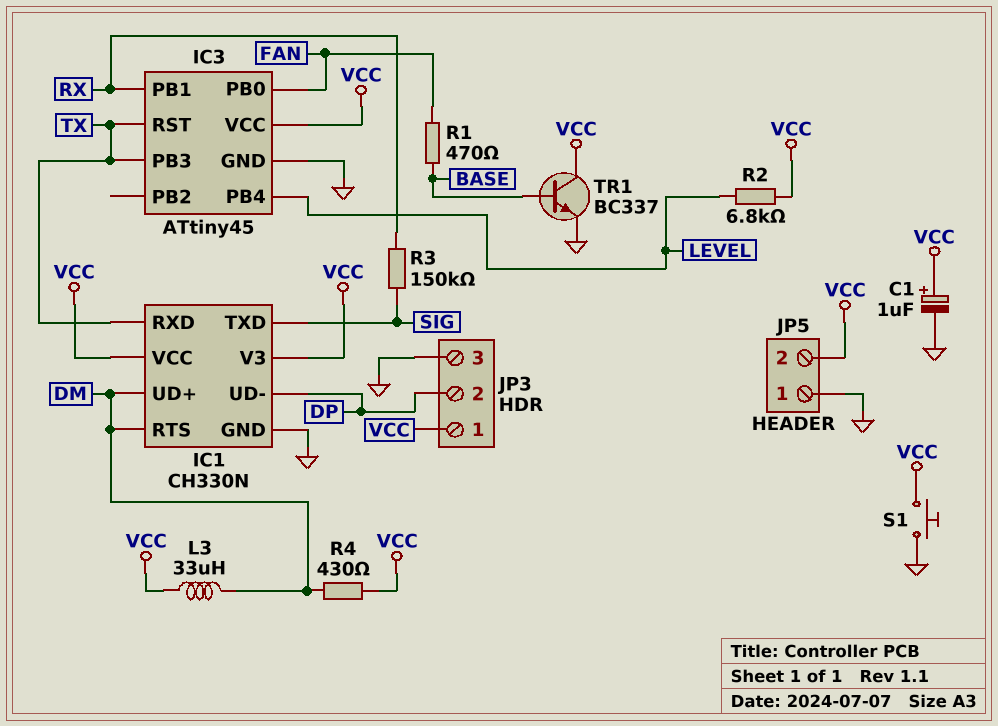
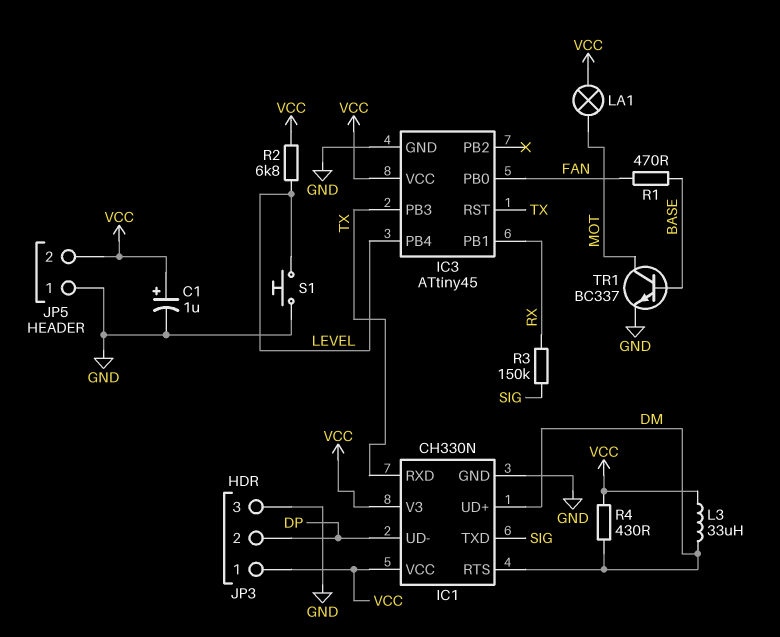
LA1: none -> lamp (MOT, VCC)
S1: button (GND, VCC) -> button (GND, LEVEL)
TR1: NPN BC337 (B BASE, C VCC, E GND) -> NPN BC337 (B BASE, C MOT, E GND)

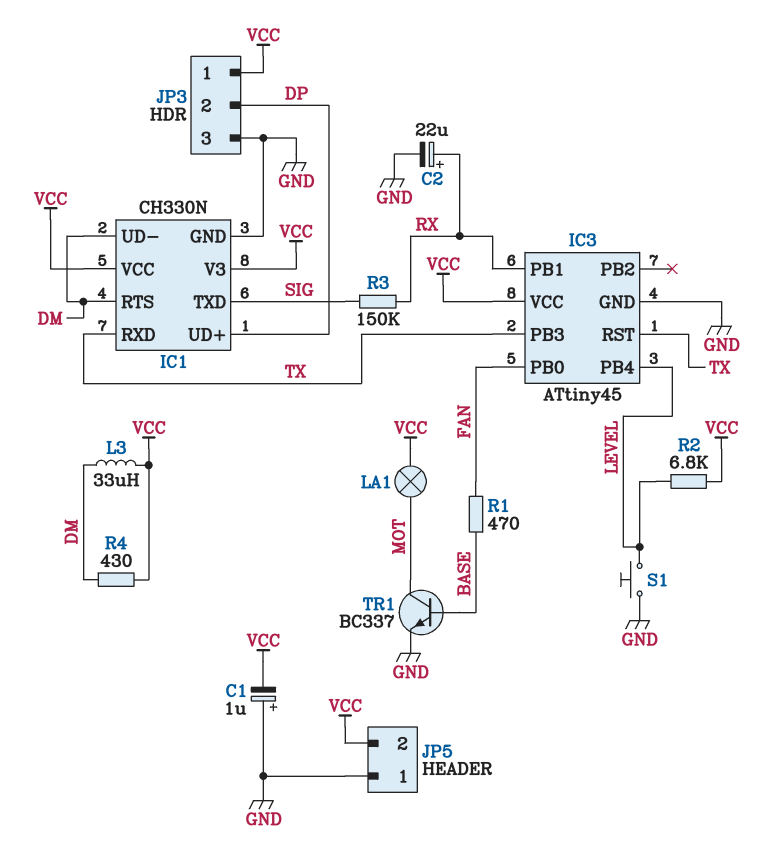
C1: 1uF (plus VCC, minus GND) -> 1uF (plus GND, minus VCC)
C2: none -> 22uF (plus RX, minus GND)
IC1 pin UD+: DM -> DP
IC1 pin UD-: DP -> DM

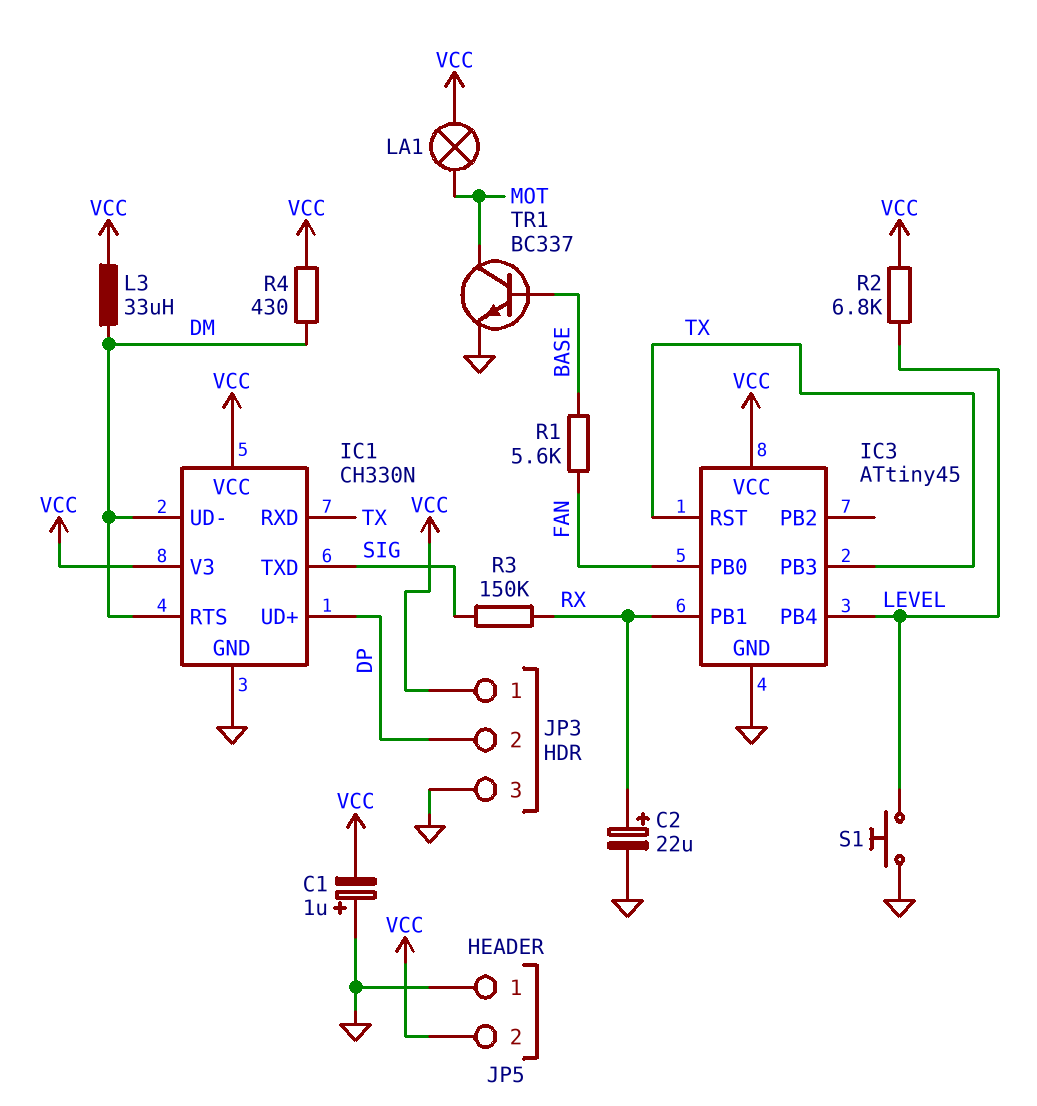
R1: 470 (BASE, FAN) -> 5.6k (BASE, FAN)

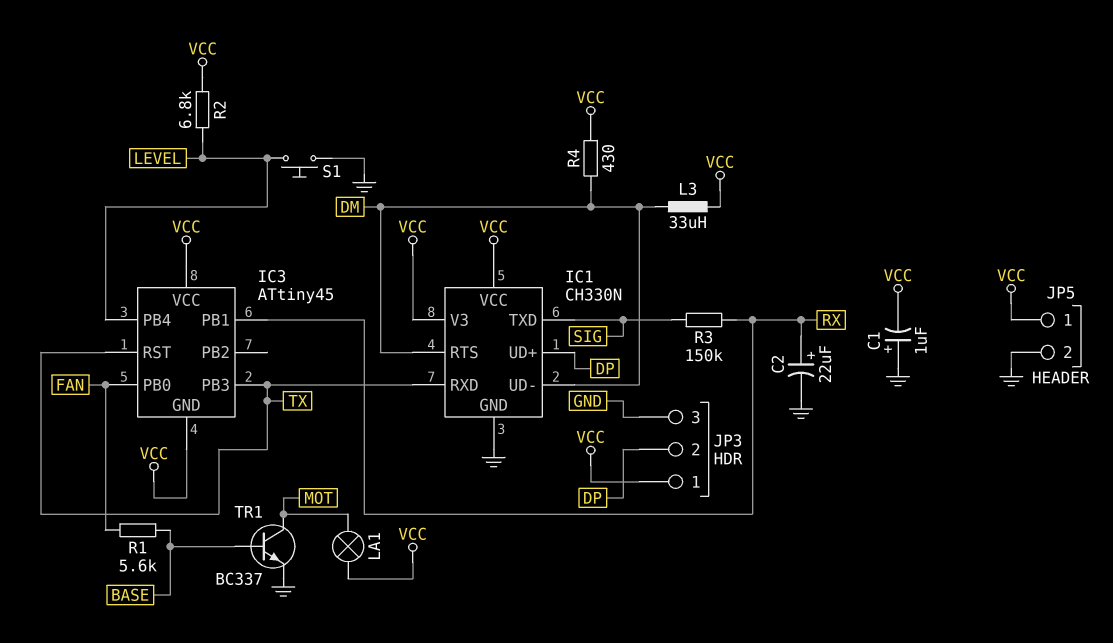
IC3 pin GND: GND -> VCC
JP5 pin 1: GND -> VCC
JP5 pin 2: VCC -> GND

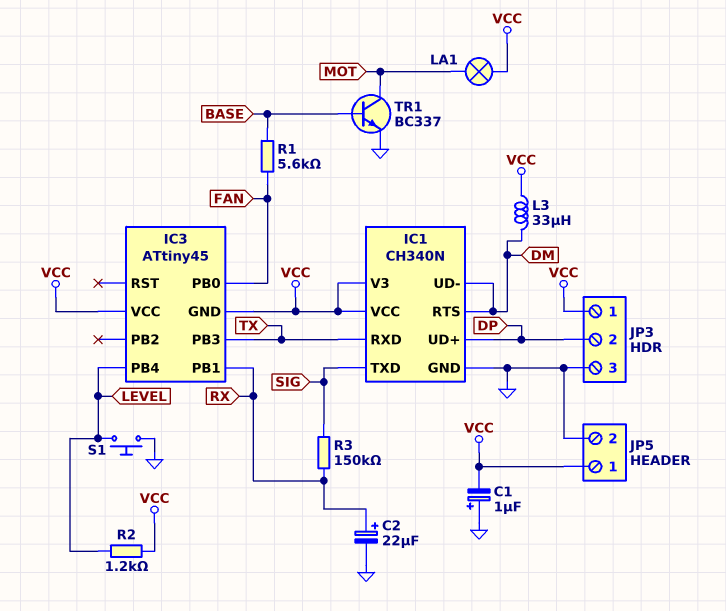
IC1: CH330N -> CH340N
IC3 pin RST: TX -> none
R2: 6.8k (LEVEL, VCC) -> 1.2k (LEVEL, VCC)
R4: 430 (DM, VCC) -> none

